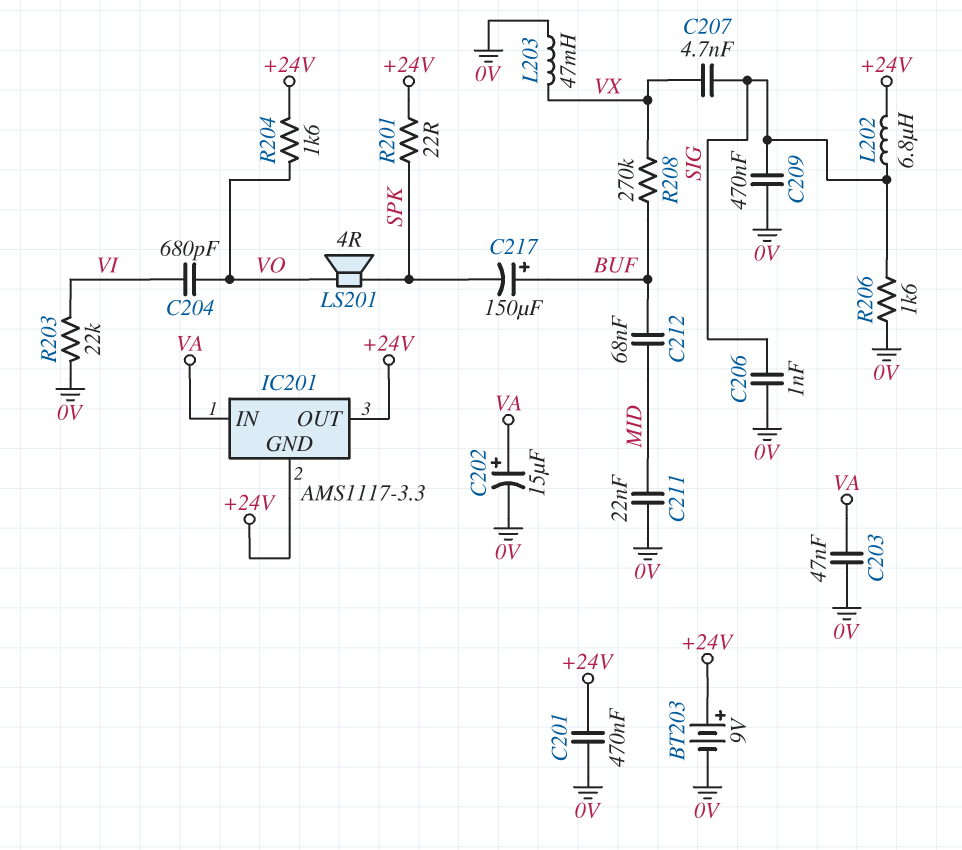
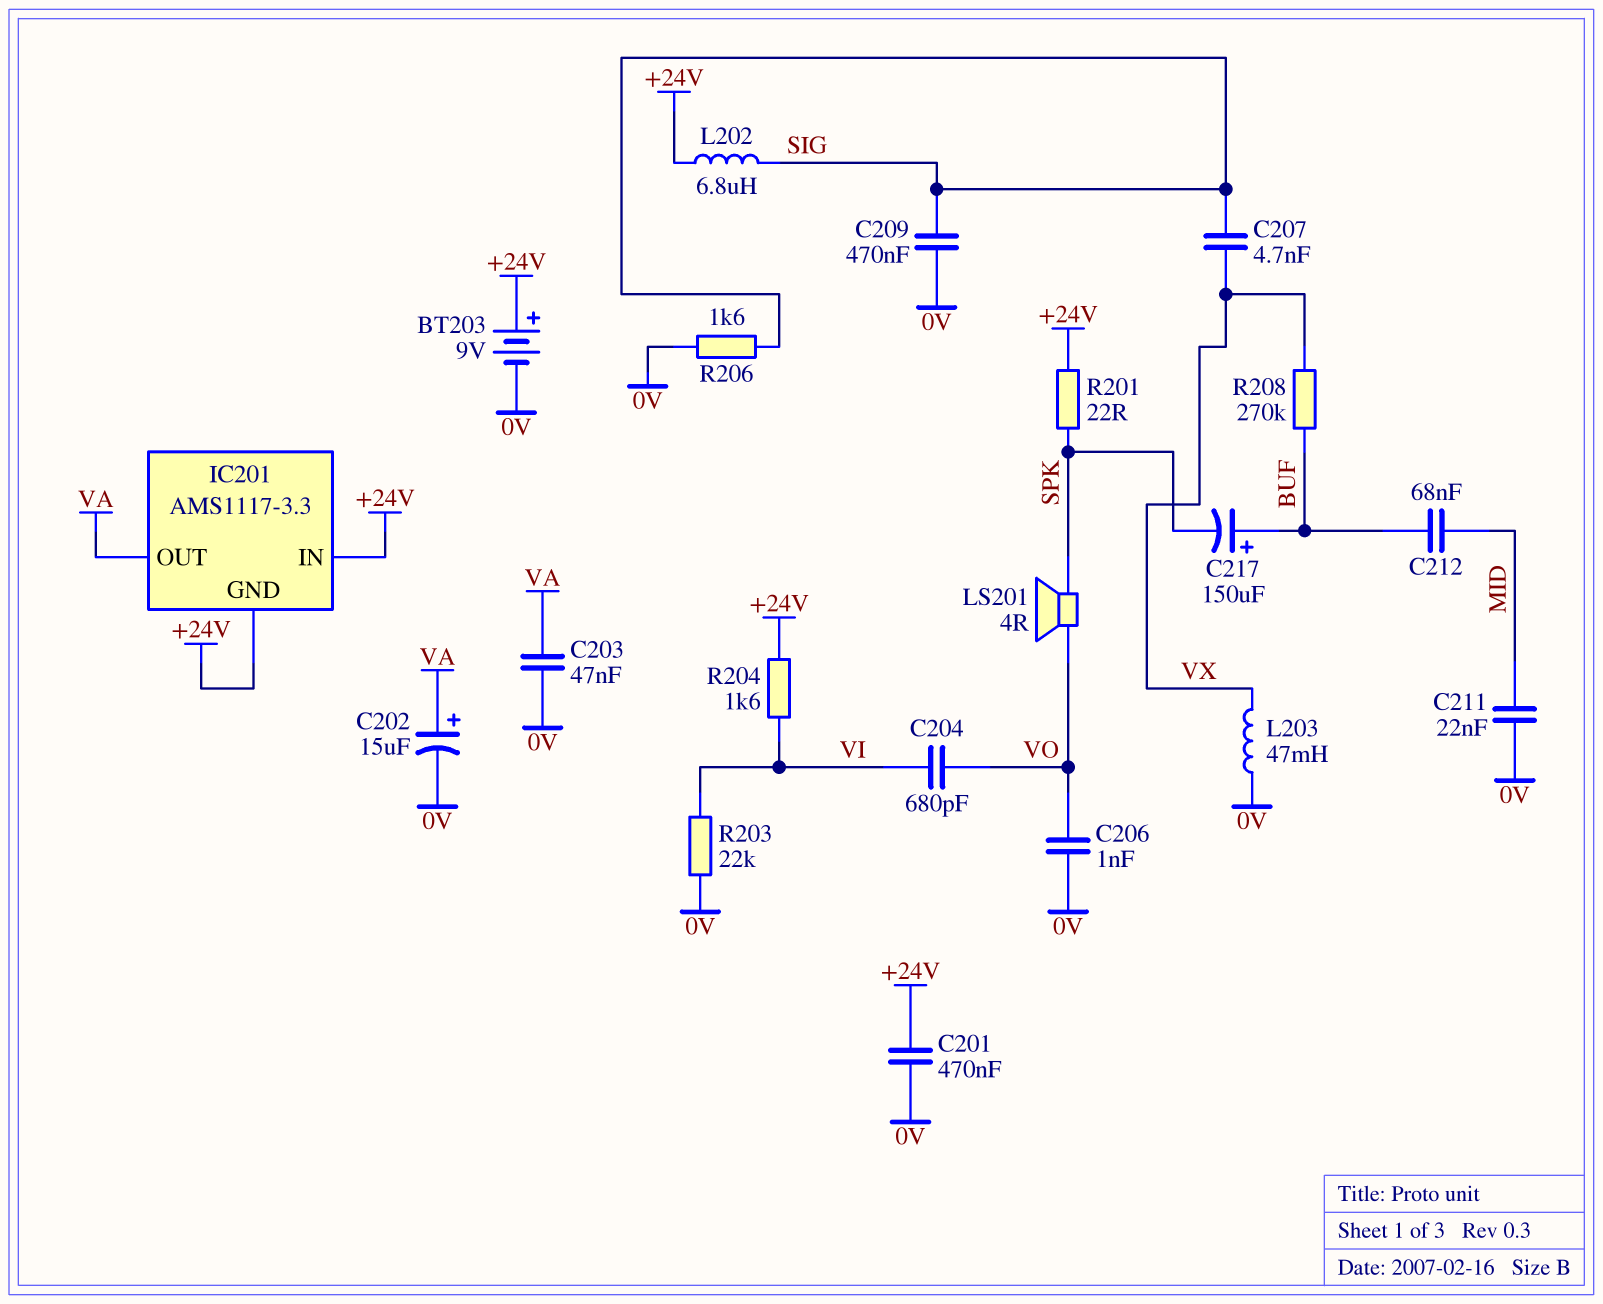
C206: 1nF (0V, SIG) -> 1nF (0V, VO)
IC201 pin IN: VA -> +24V
IC201 pin OUT: +24V -> VA
R204: 1.6k (+24V, VO) -> 1.6k (+24V, VI)

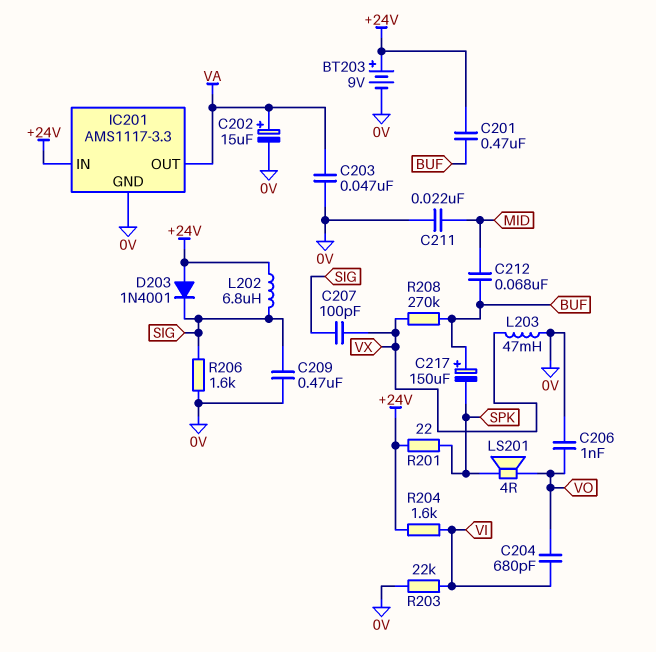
C201: 470nF (+24V, 0V) -> 470nF (+24V, BUF)
C207: 4.7nF (SIG, VX) -> 100pF (SIG, VX)
D203: none -> diode 1N4001 (A +24V, K SIG)
IC201 pin GND: +24V -> 0V

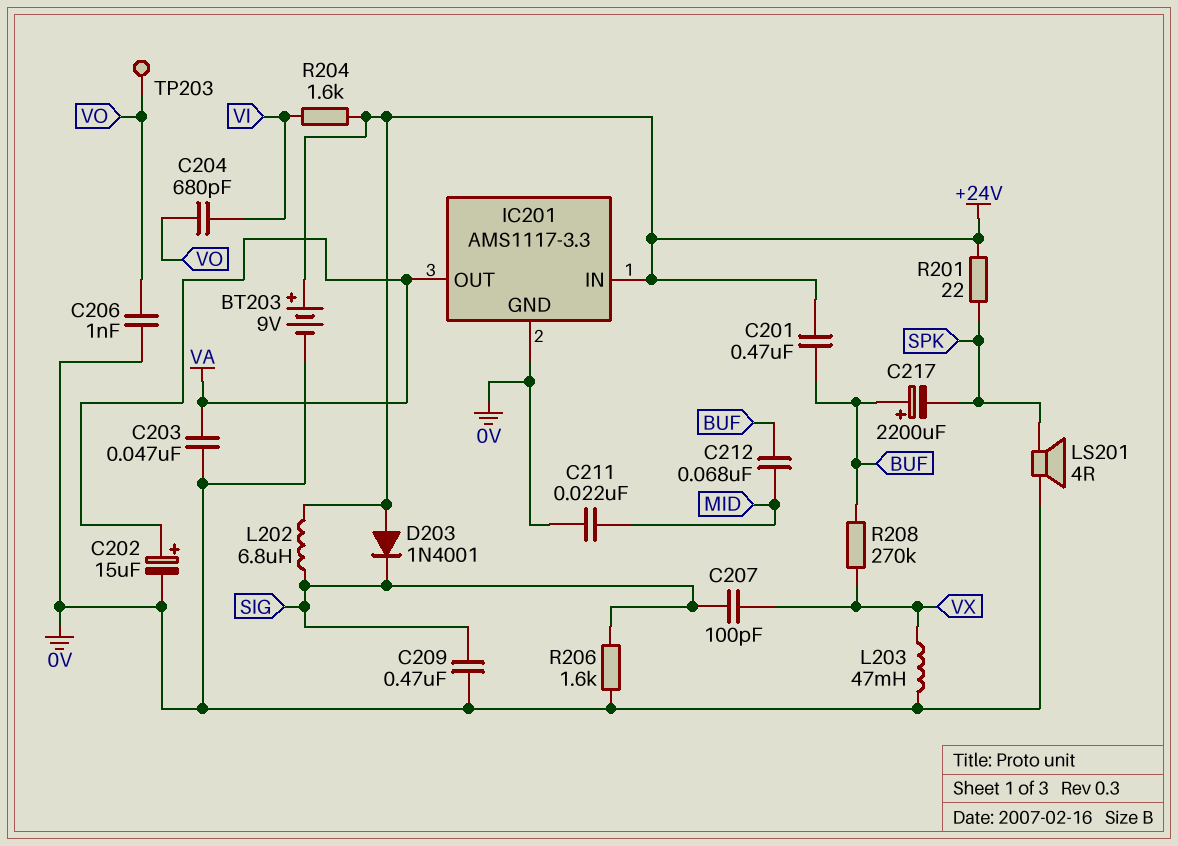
C217: 150uF (plus BUF, minus SPK) -> 2200uF (plus BUF, minus SPK)
LS201: speaker 4R (SPK, VO) -> speaker 4R (0V, SPK)
R203: 22k (0V, VI) -> none
TP203: none -> test point (VO)

